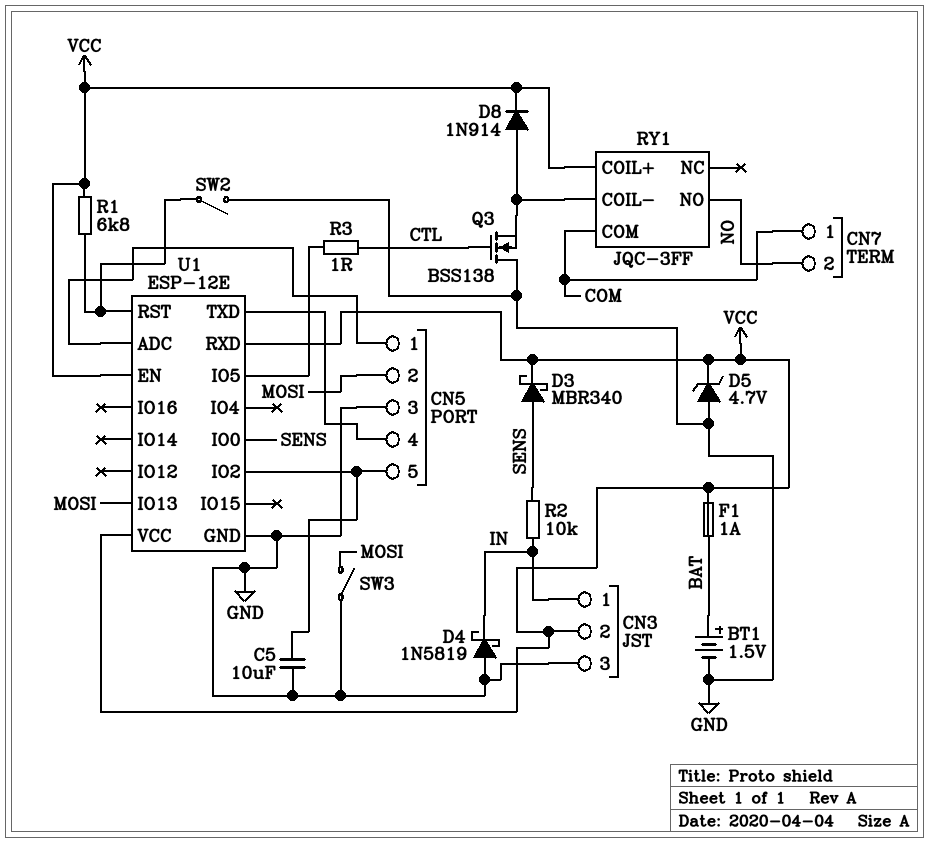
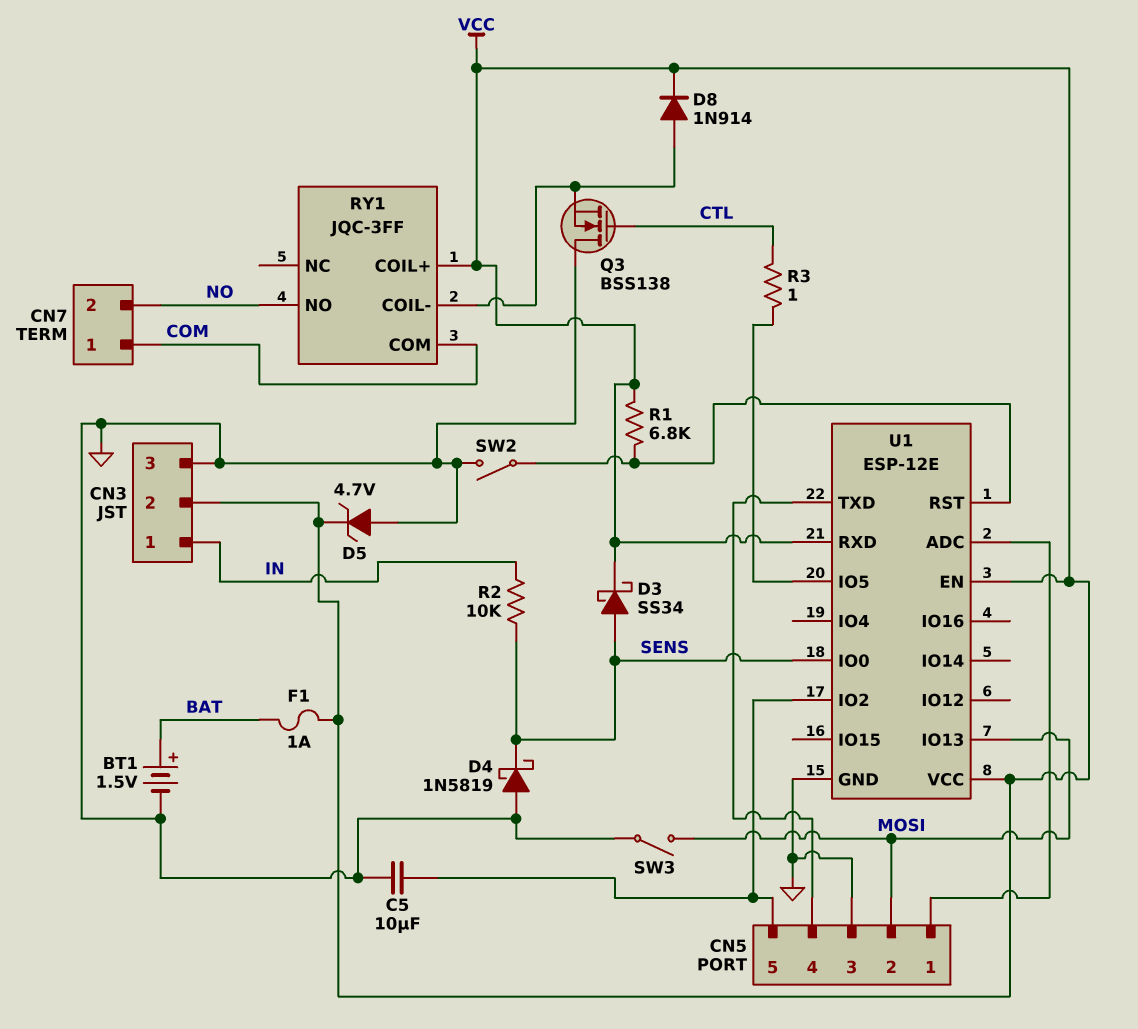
D3: schottky MBR340 (A SENS, K VCC) -> schottky SS34 (A SENS, K VCC)
D4: schottky 1N5819 (A GND, K IN) -> schottky 1N5819 (A GND, K SENS)

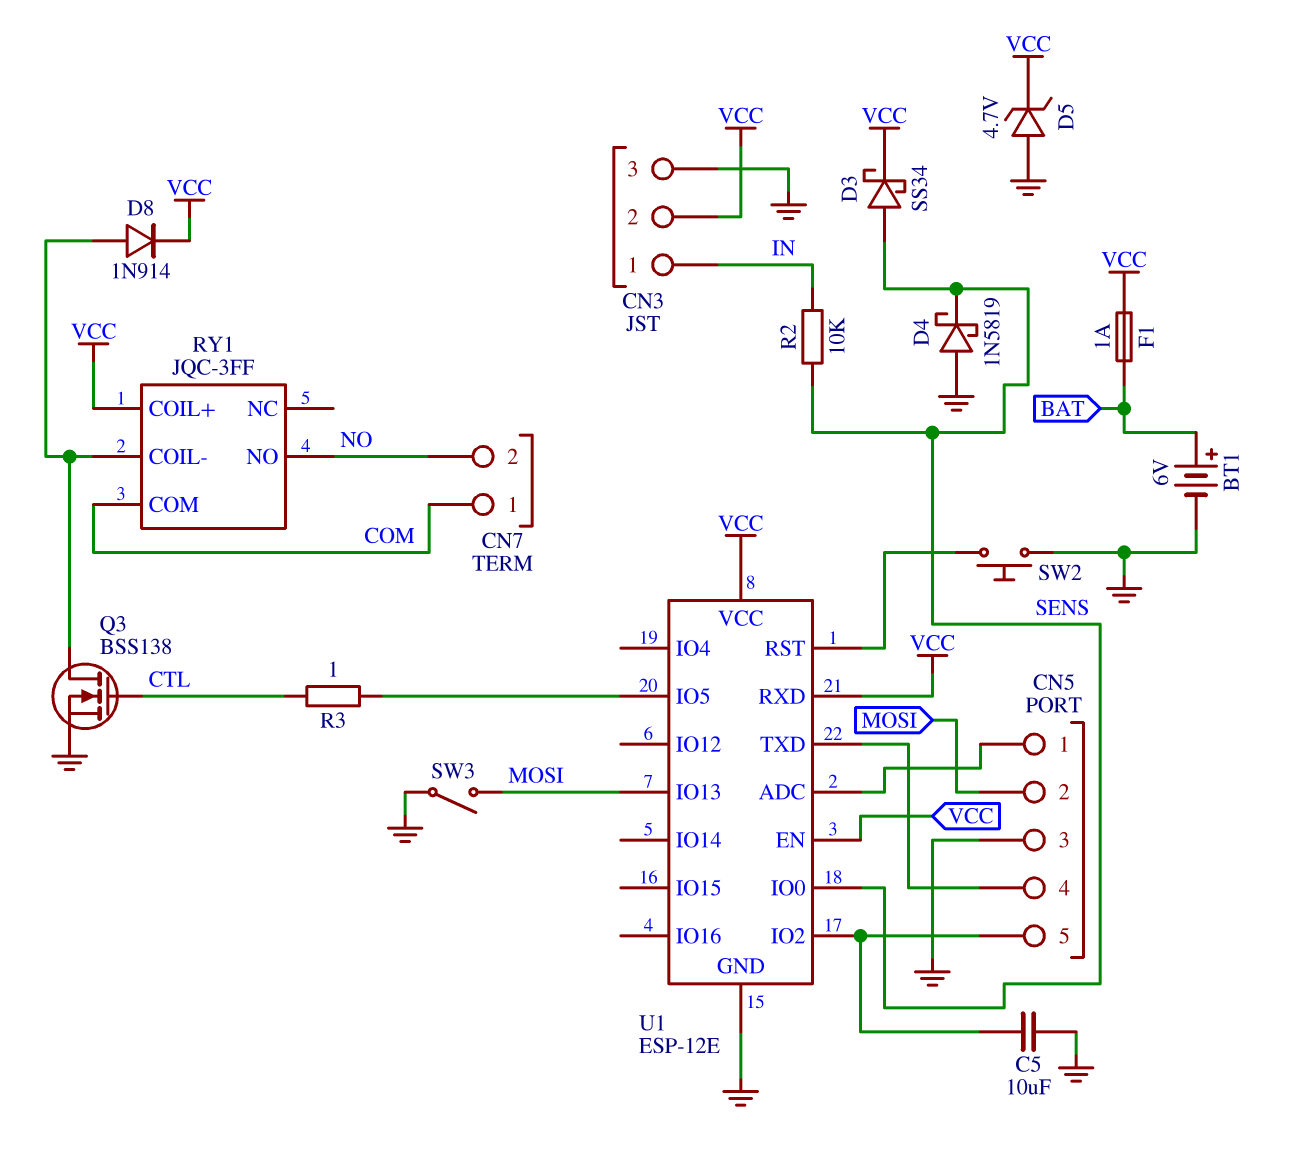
BT1: 1.5V (plus BAT, minus GND) -> 6V (plus BAT, minus GND)
Q3: NMOS BSS138 (G CTL, D GND, S RY1/COIL-) -> NMOS BSS138 (G CTL, D RY1/COIL-, S GND)
R1: 6.8k (U1/RST, VCC) -> none
SW2: switch (GND, U1/RST) -> button (GND, U1/RST)

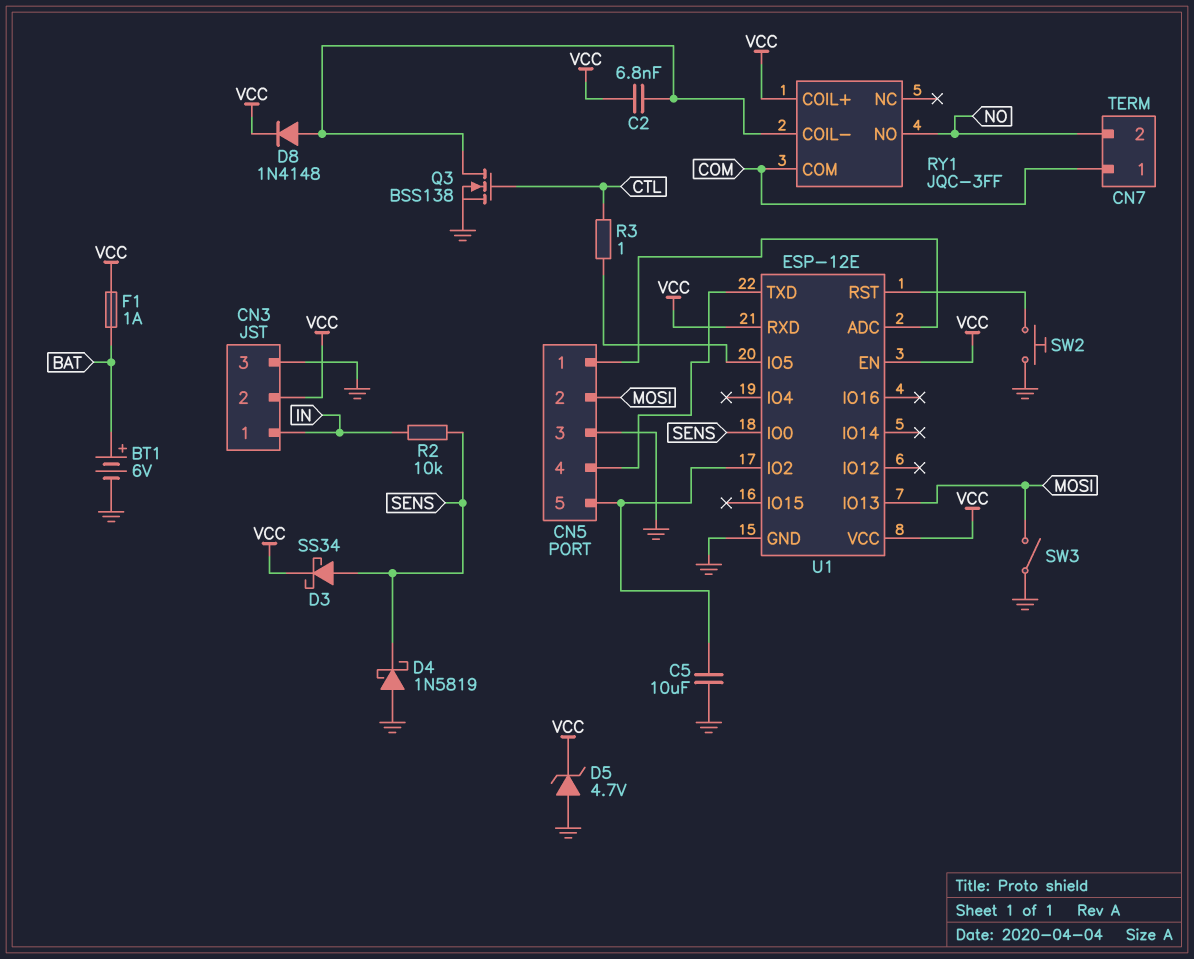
C2: none -> 6.8nF (RY1/COIL-, VCC)
D8: diode 1N914 (A RY1/COIL-, K VCC) -> diode 1N4148 (A RY1/COIL-, K VCC)

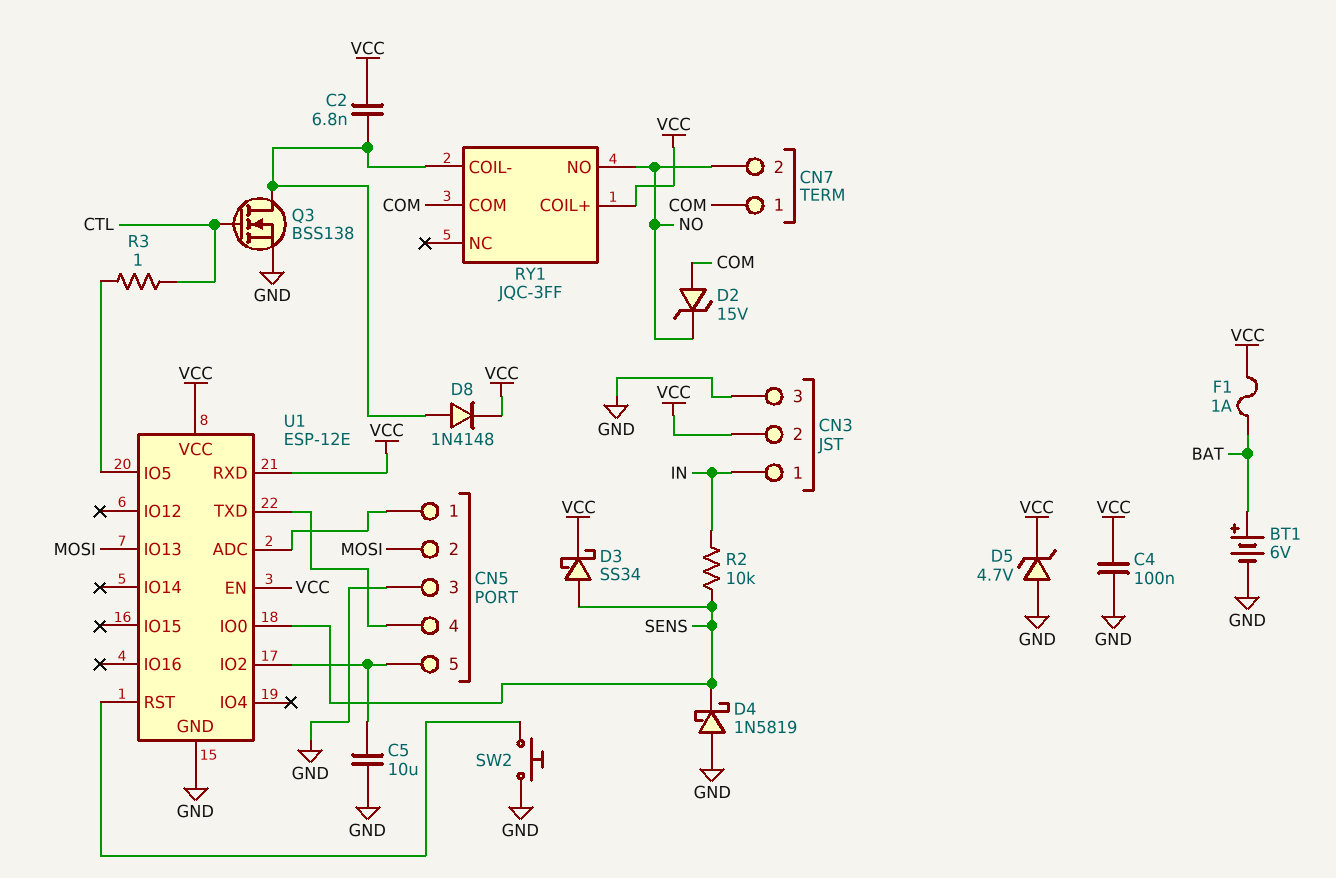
C4: none -> 100nF (GND, VCC)
D2: none -> zener 15V (A COM, K NO)
SW3: switch (GND, MOSI) -> none

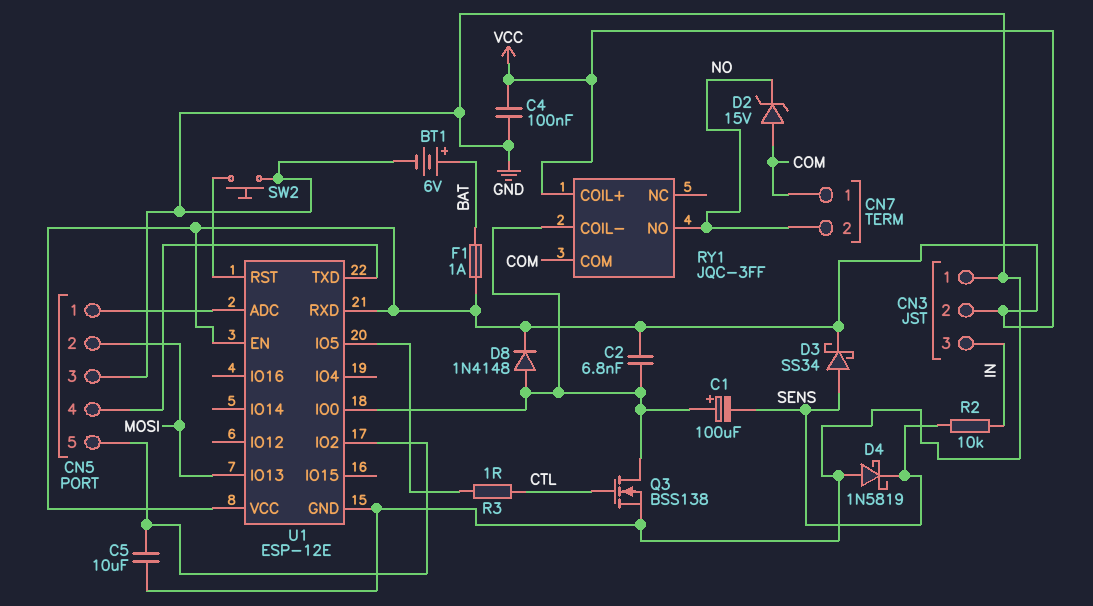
C1: none -> 100uF (plus RY1/COIL-, minus SENS)
CN3 pin 1: IN -> GND
CN3 pin 3: GND -> IN
D5: zener 4.7V (A GND, K VCC) -> none
U1 pin IO0: SENS -> RY1/COIL-

